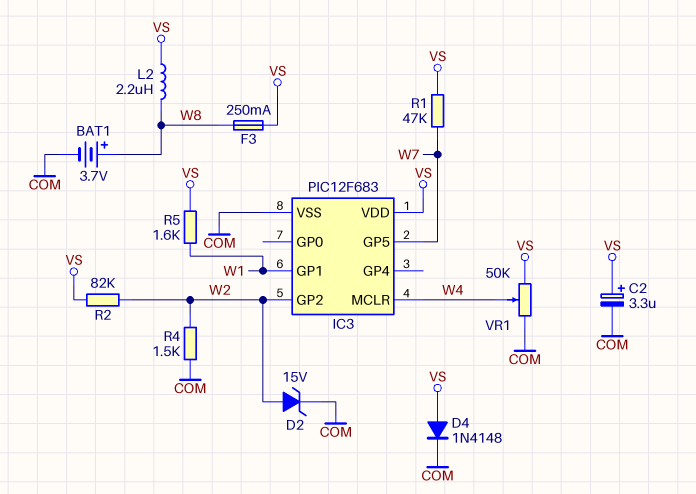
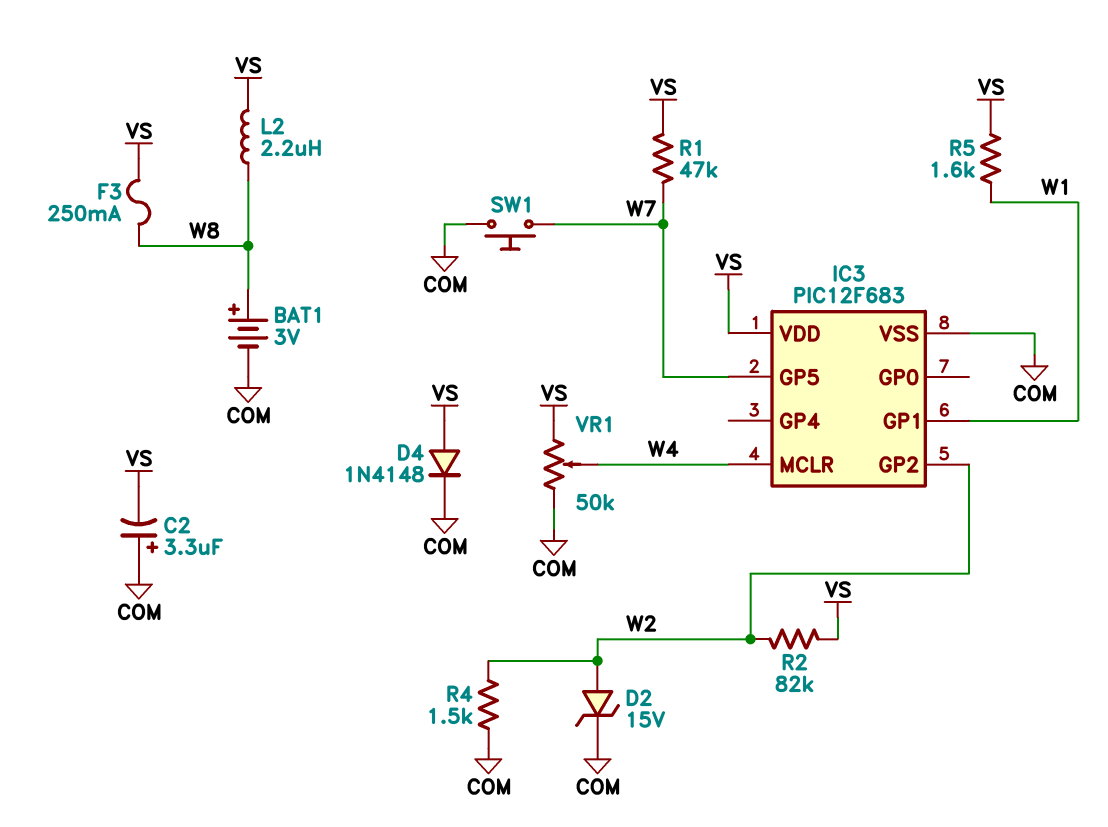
BAT1: 3.7V (plus W8, minus COM) -> 3V (plus W8, minus COM)
C2: 3.3uF (plus VS, minus COM) -> 3.3uF (plus COM, minus VS)
SW1: none -> button (COM, W7)

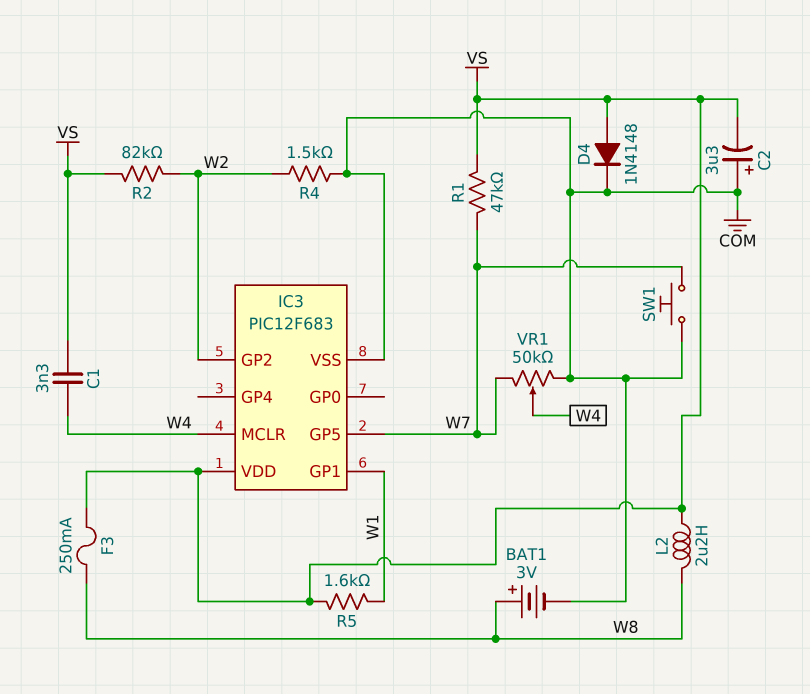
C1: none -> 3.3nF (VS, W4)
D2: zener 15V (A W2, K COM) -> none
VR1: 50k (COM, VS, wiper W4) -> 50k (COM, W7, wiper W4)

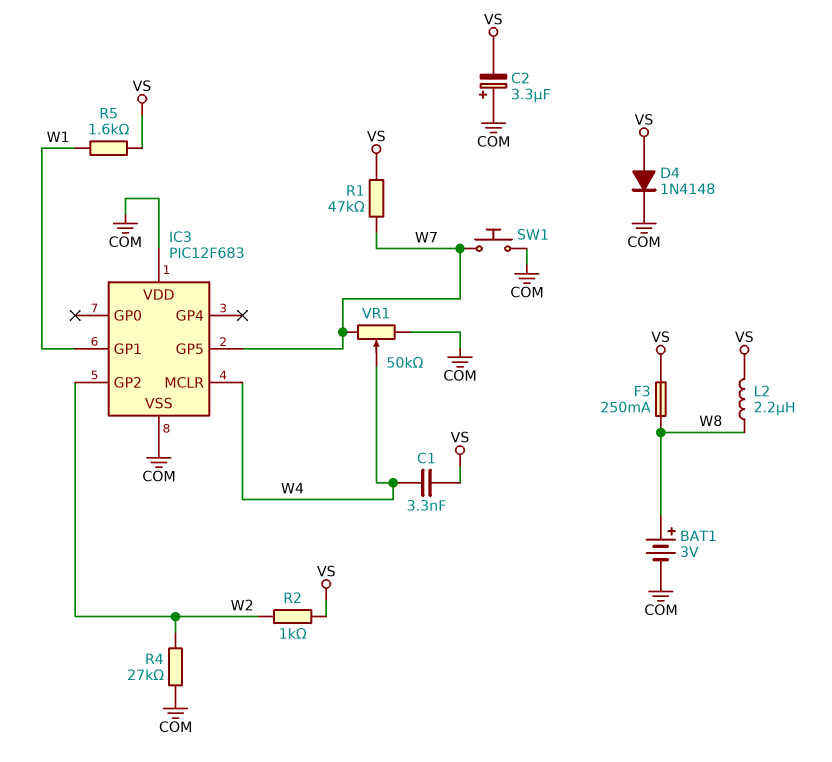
IC3 pin VDD: VS -> COM
R2: 82k (VS, W2) -> 1k (VS, W2)
R4: 1.5k (COM, W2) -> 27k (COM, W2)

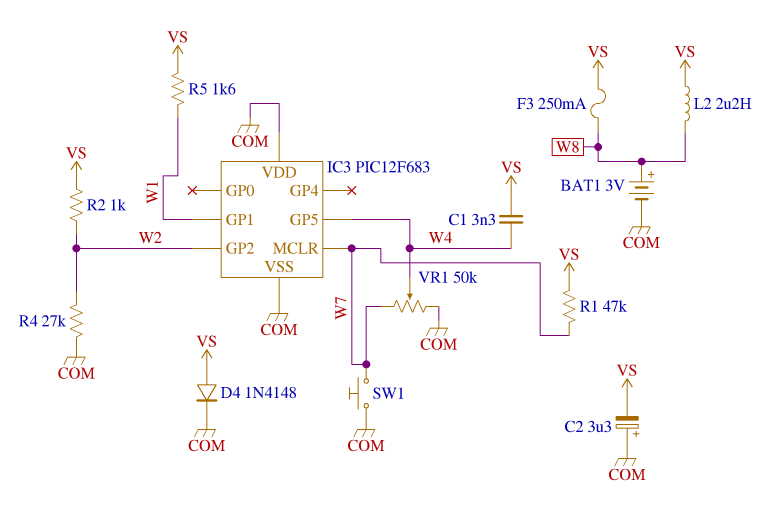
IC3 pin GP5: W7 -> W4
IC3 pin MCLR: W4 -> W7

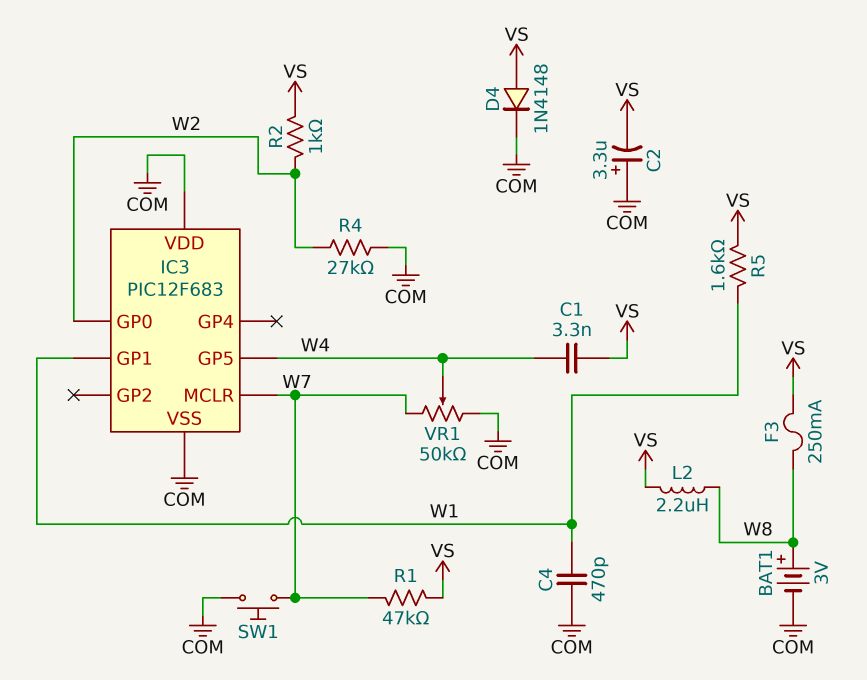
C4: none -> 470pF (COM, W1)
IC3 pin GP0: none -> W2
IC3 pin GP2: W2 -> none

